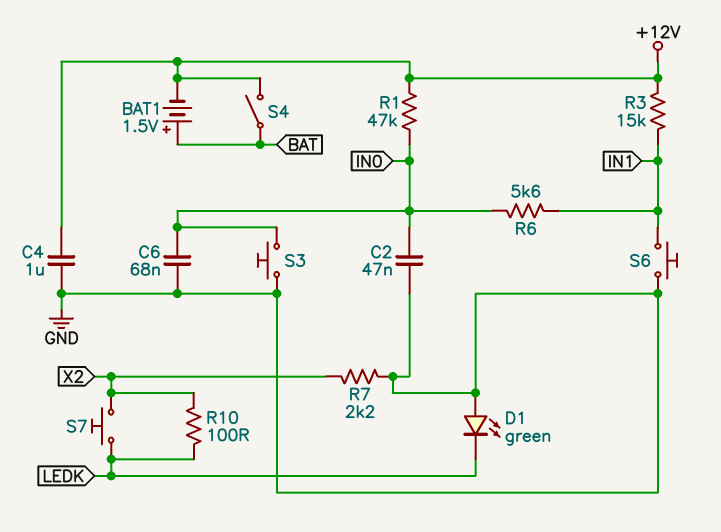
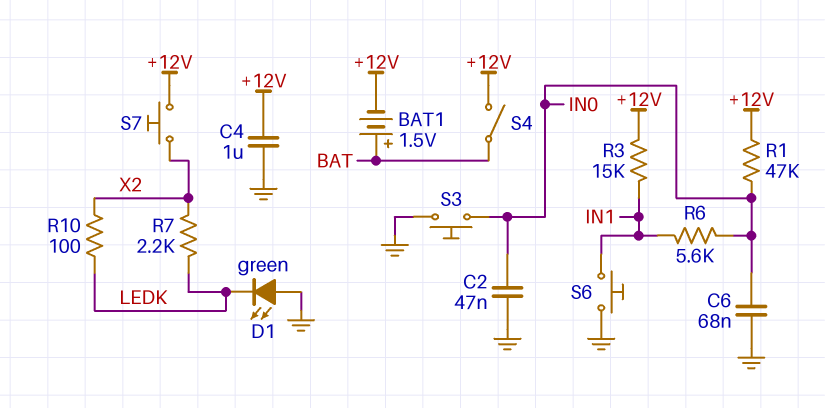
R7: 2.2k (GND, X2) -> 2.2k (LEDK, X2)
S7: button (LEDK, X2) -> button (+12V, X2)

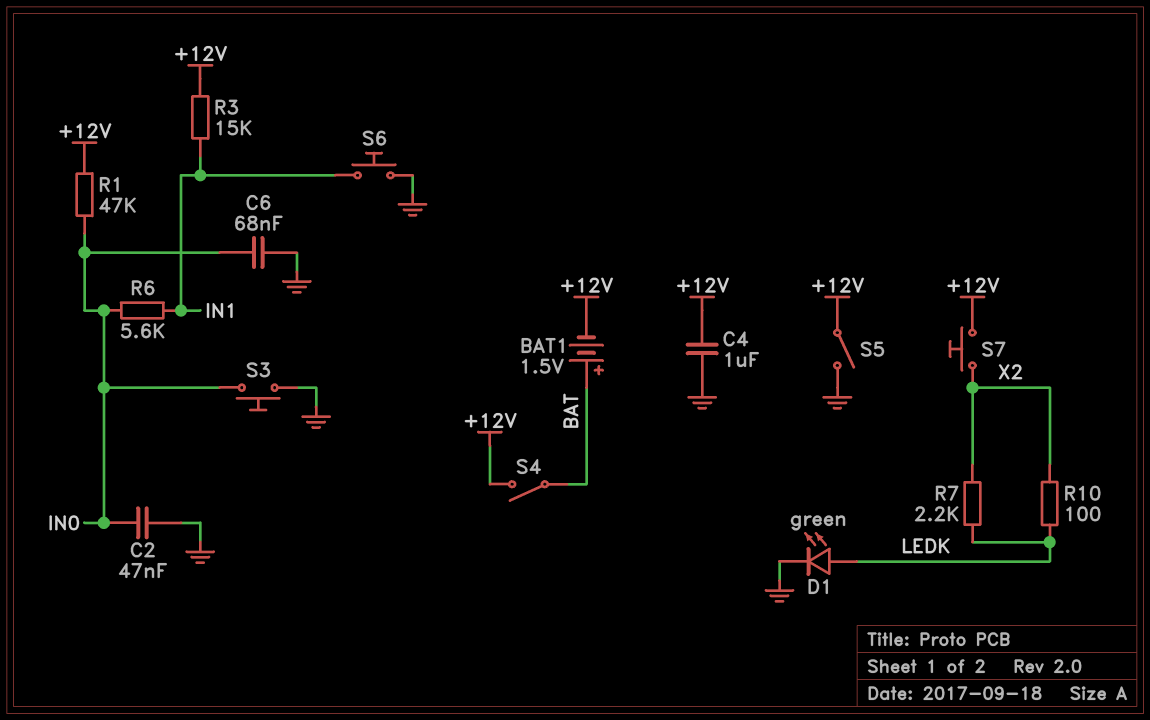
D1: LED green (A GND, K LEDK) -> LED green (A LEDK, K GND)
S5: none -> switch (+12V, GND)

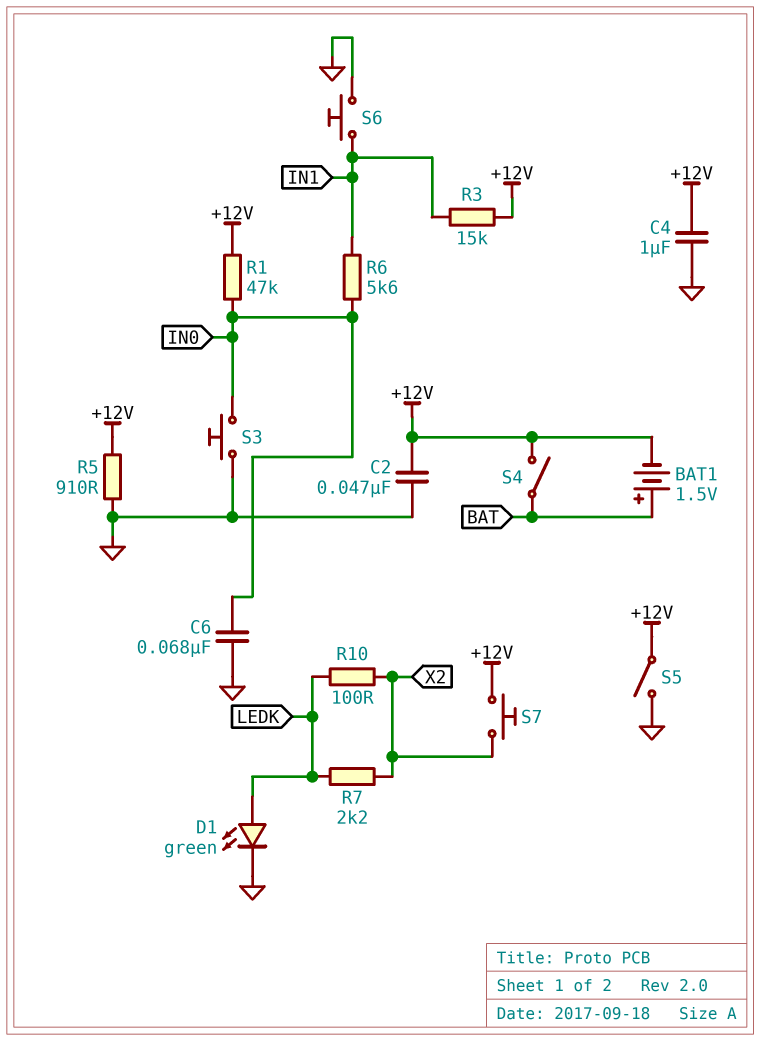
C2: 47nF (GND, IN0) -> 47nF (+12V, GND)
R5: none -> 910 (+12V, GND)

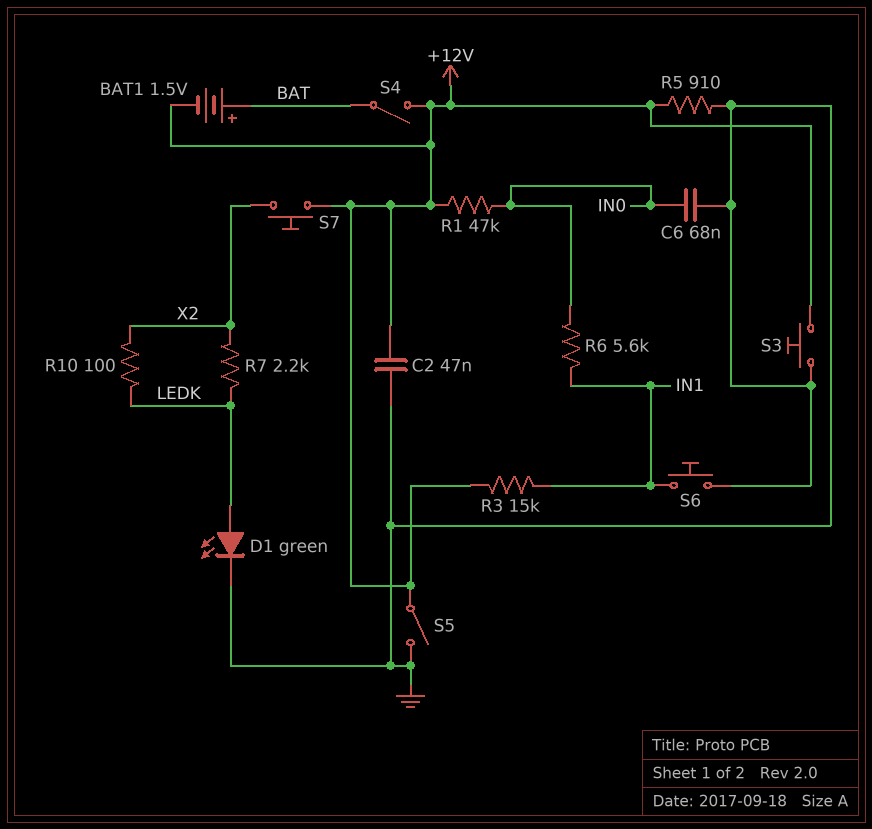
C4: 1uF (+12V, GND) -> none
S3: button (GND, IN0) -> button (+12V, GND)

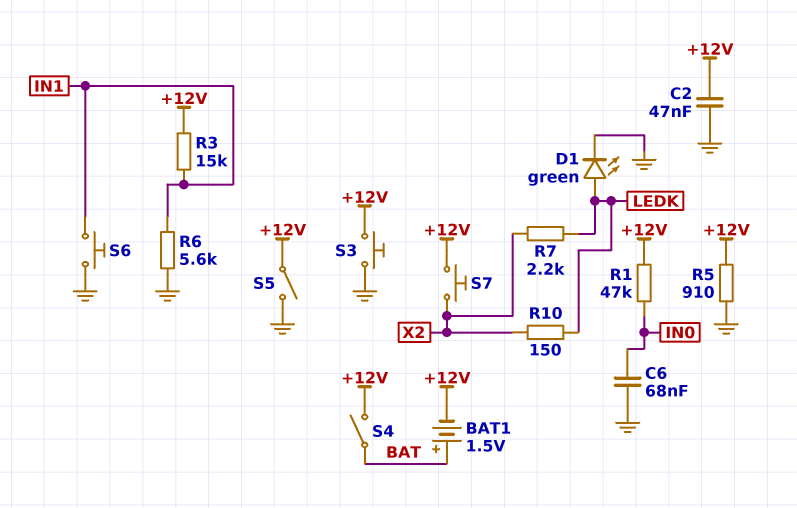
R6: 5.6k (IN0, IN1) -> 5.6k (GND, IN1)
R10: 100 (LEDK, X2) -> 150 (LEDK, X2)

